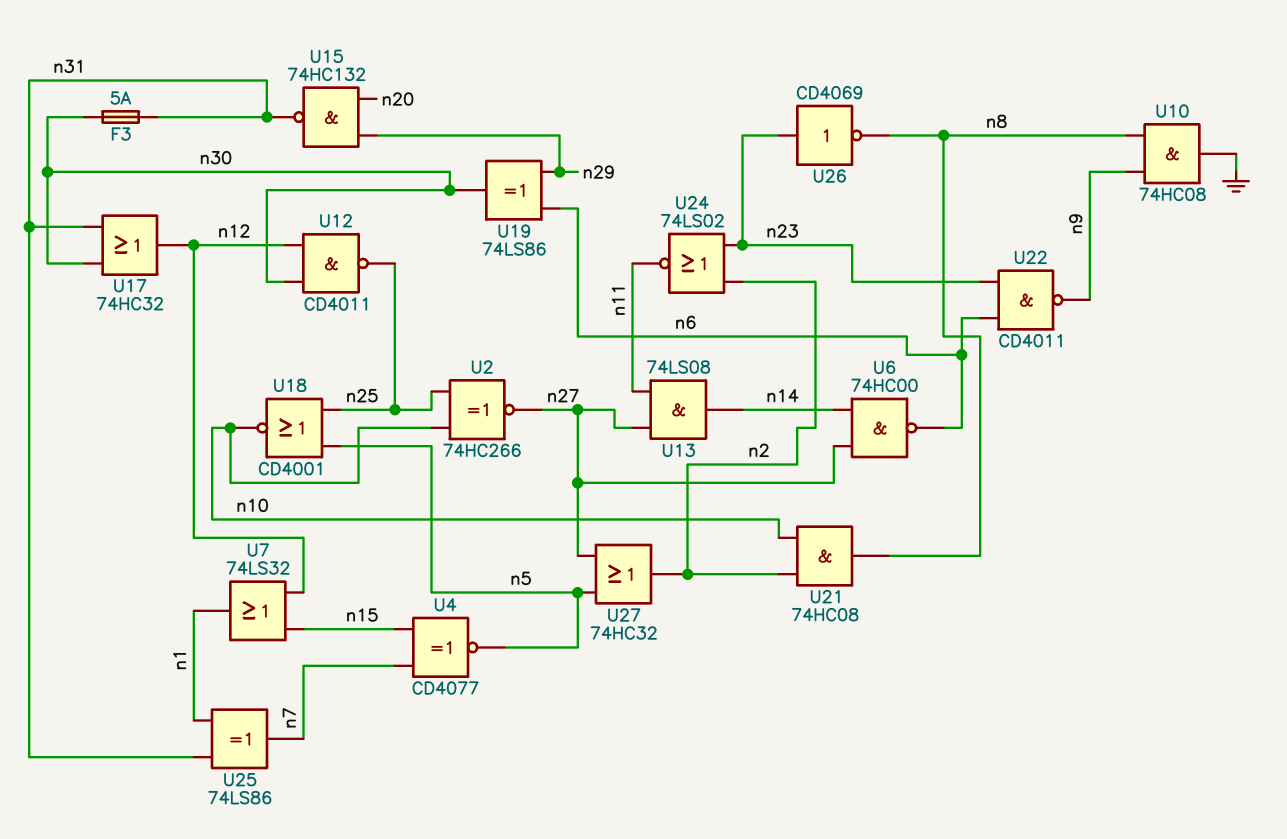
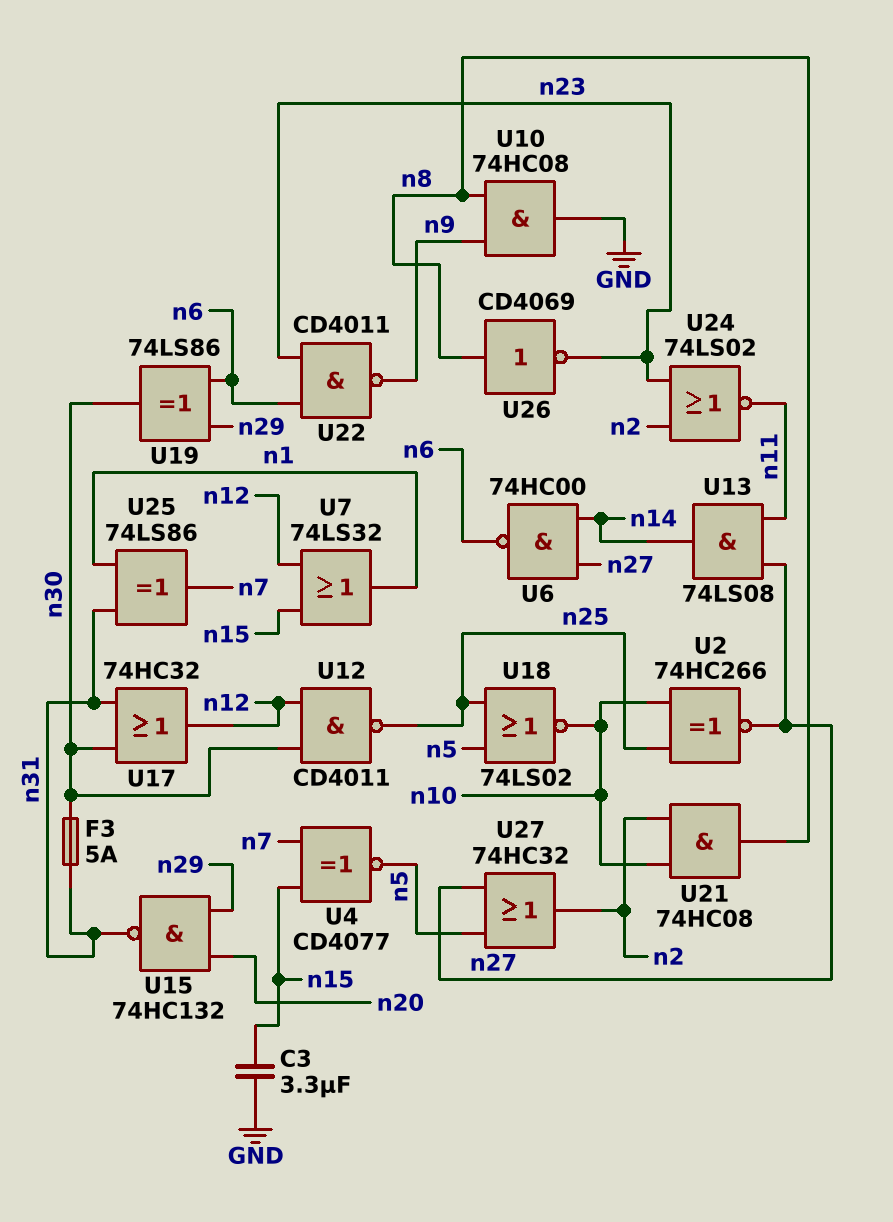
C3: none -> 3.3uF (GND, n15)
U18: NOR CD4001 (in n5, in n25, out n10) -> NOR 74LS02 (in n5, in n25, out n10)
U26: NOT CD4069 (in n23, out n8) -> NOT CD4069 (in n8, out n23)

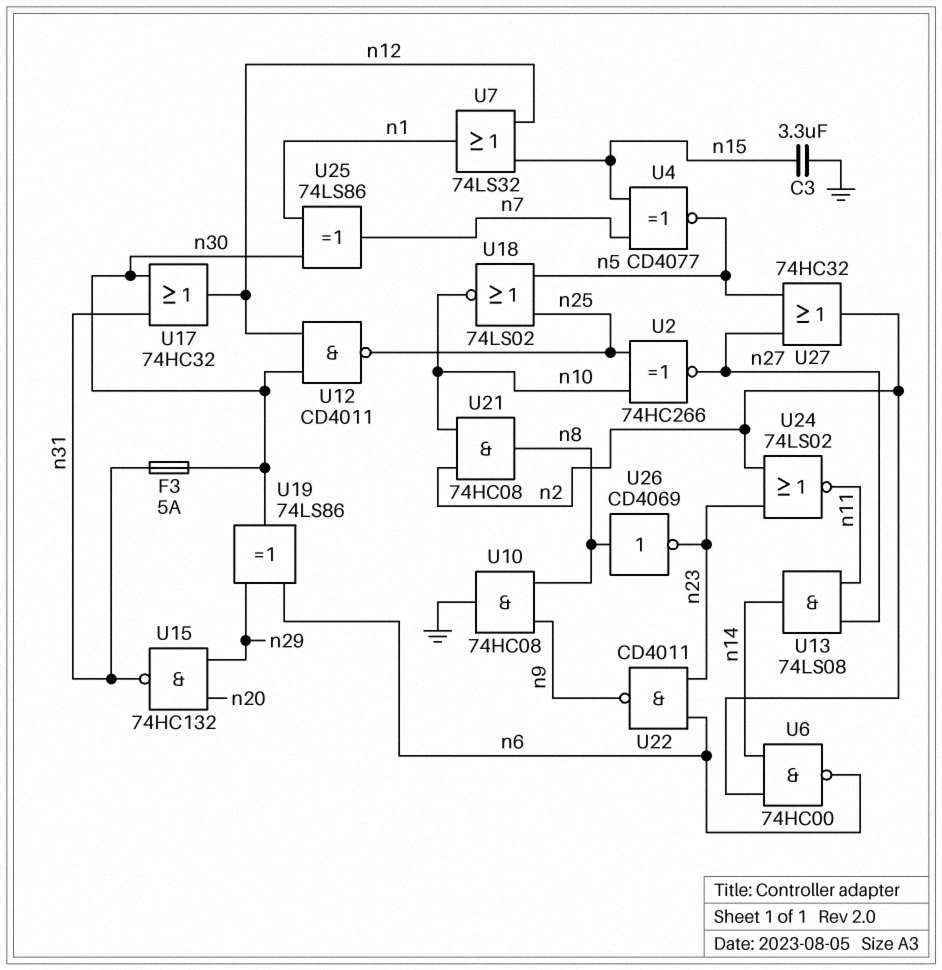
U6: NAND 74HC00 (in n14, in n27, out n6) -> NAND 74HC00 (in n2, in n14, out n6)
U25: XOR 74LS86 (in n1, in n31, out n7) -> XOR 74LS86 (in n1, in n30, out n7)

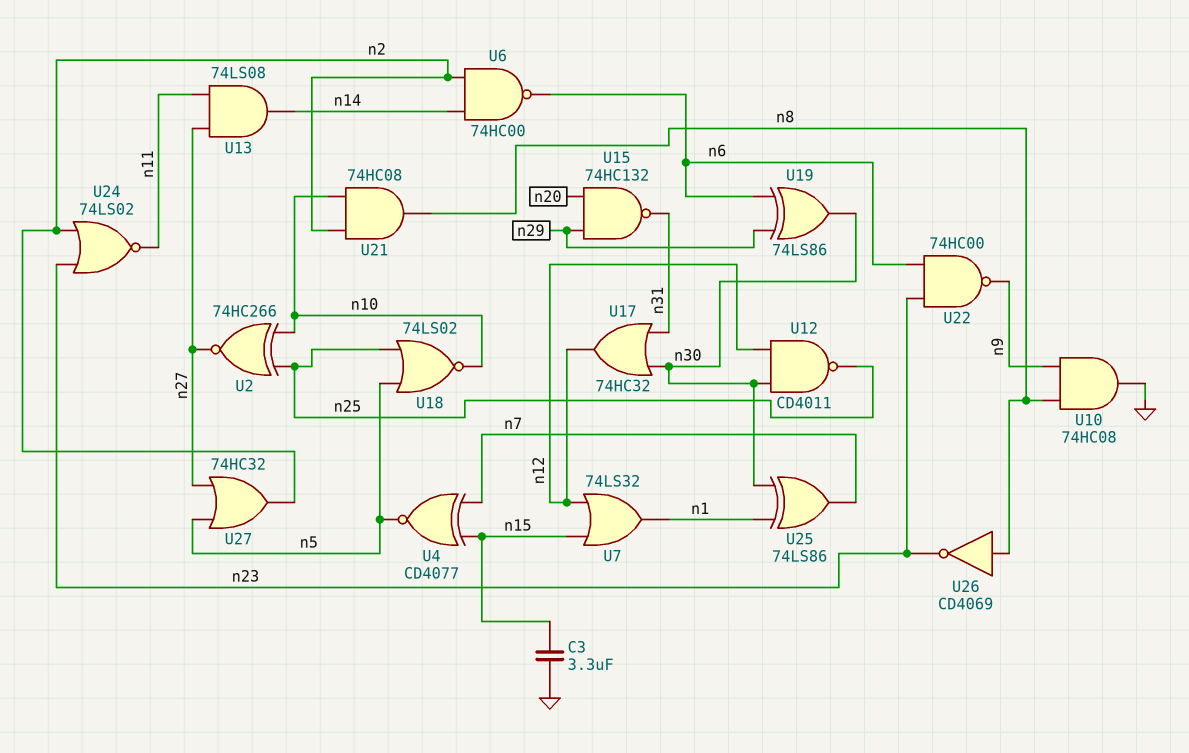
F3: 5A (n30, n31) -> none
U22: NAND CD4011 (in n6, in n23, out n9) -> NAND 74HC00 (in n6, in n23, out n9)

